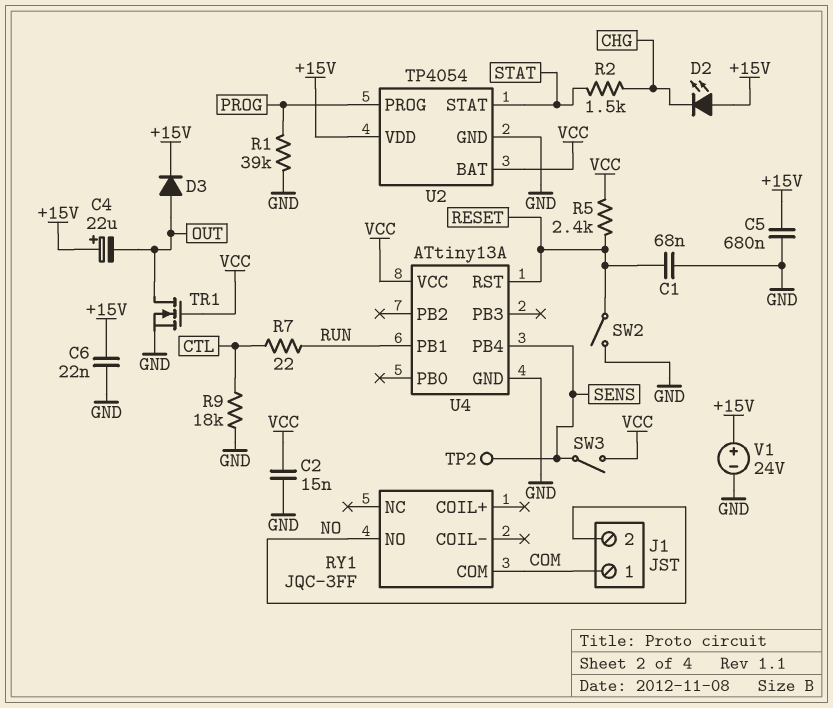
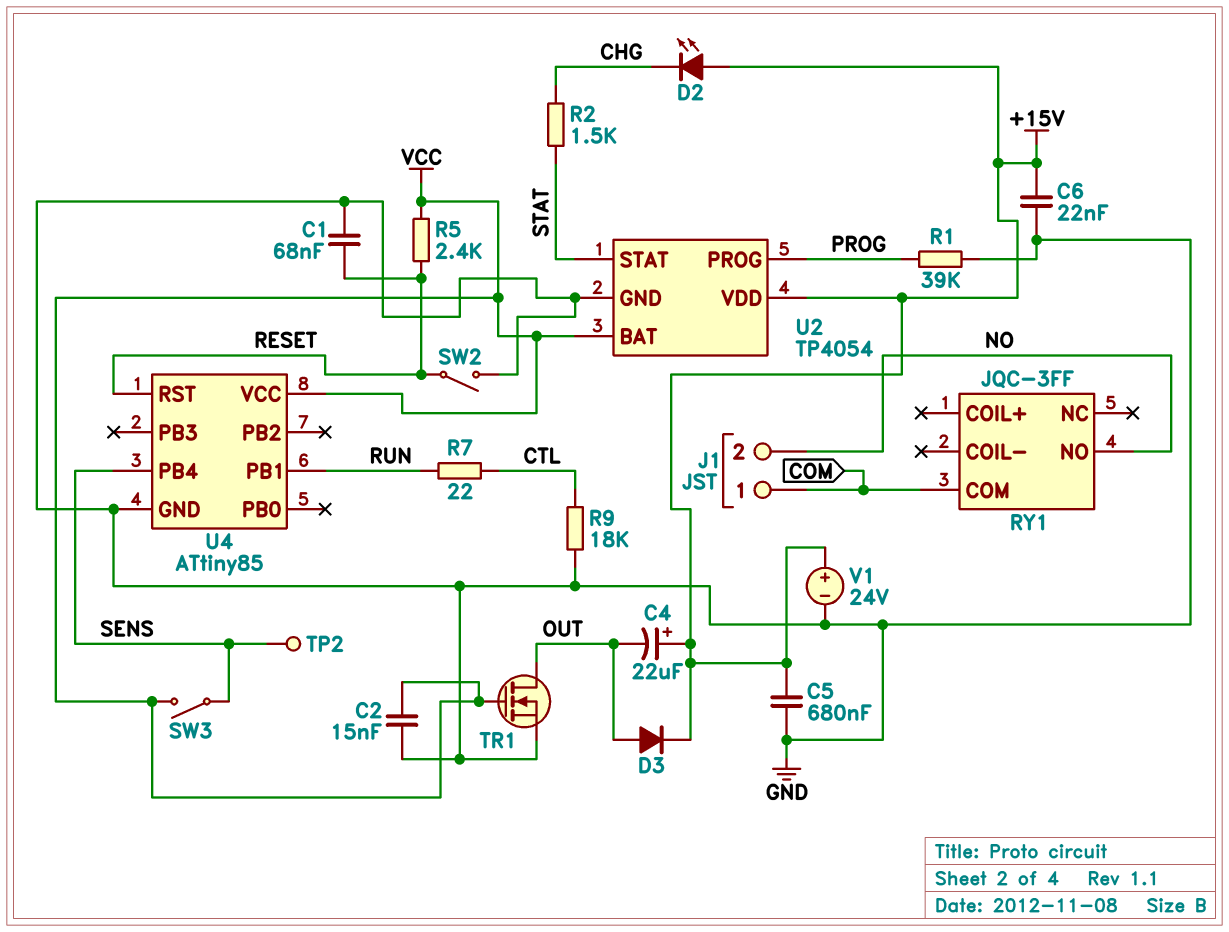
U4: ATtiny13A -> ATtiny85

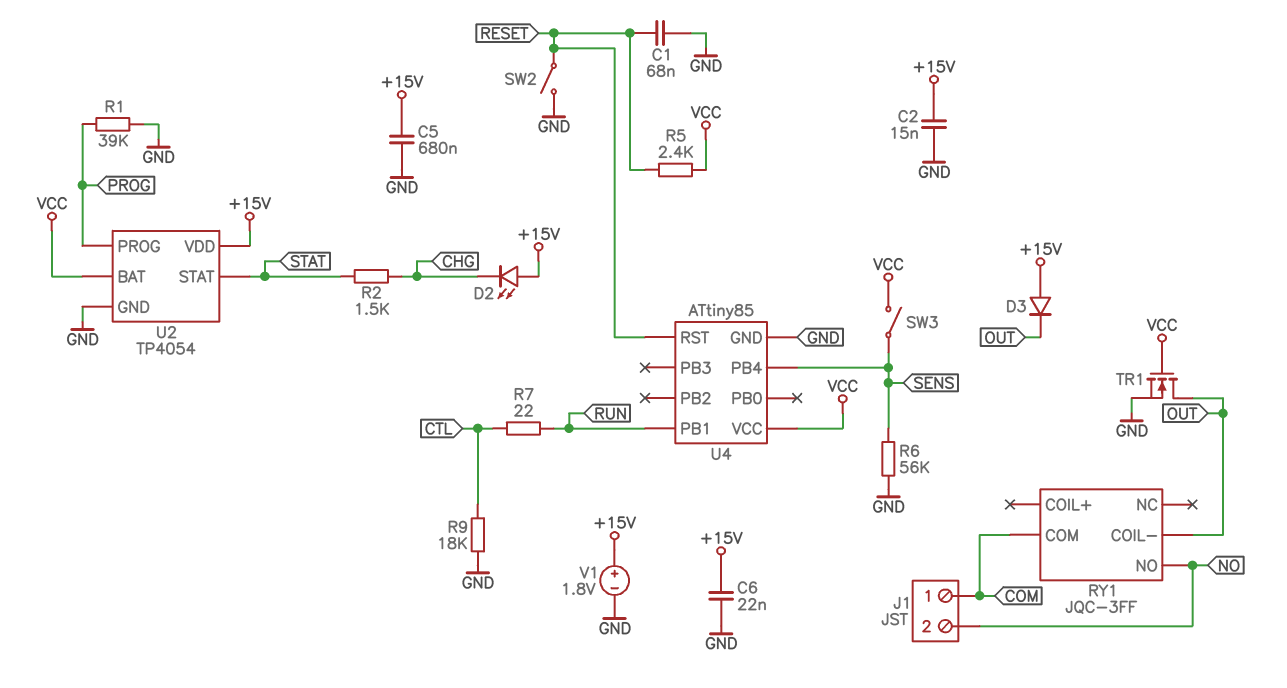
C2: 15nF (GND, VCC) -> 15nF (+15V, GND)
C4: 22uF (plus +15V, minus OUT) -> none
D3: diode (A OUT, K +15V) -> diode (A +15V, K OUT)
R6: none -> 56k (GND, SENS)
RY1 pin COIL-: none -> OUT
TP2: test point (SENS) -> none
V1: 24V (plus +15V, minus GND) -> 1.8V (plus +15V, minus GND)

